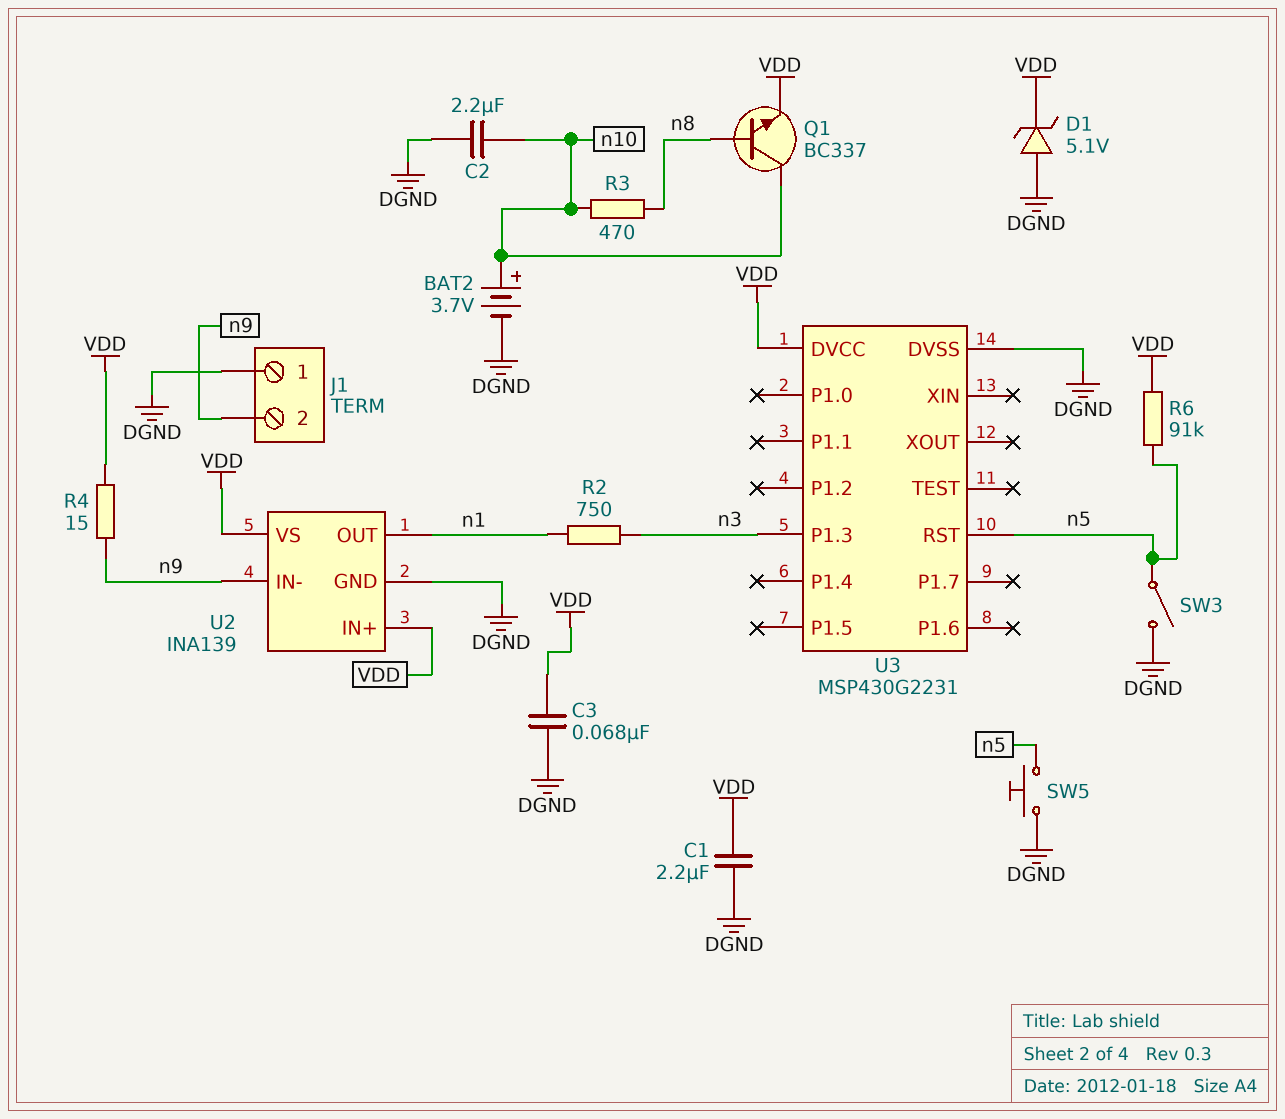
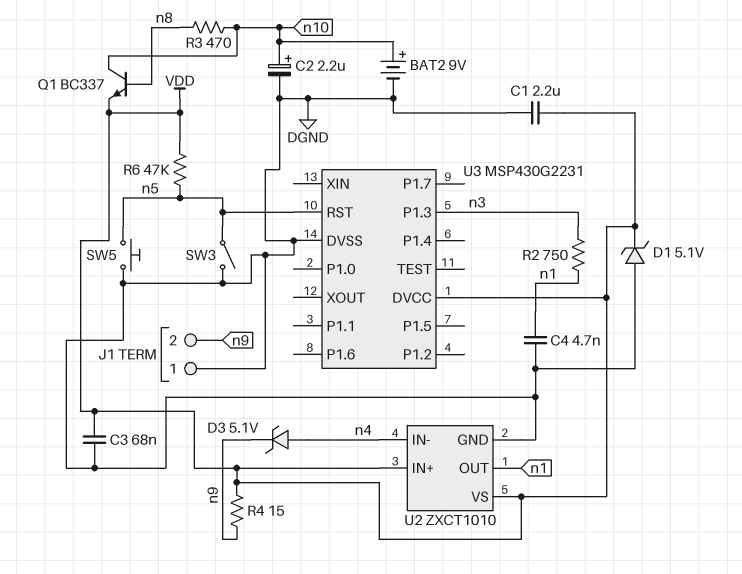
BAT2: 3.7V (plus n10, minus DGND) -> 9V (plus n10, minus DGND)
C2: 2.2uF (DGND, n10) -> 2.2uF (plus n10, minus DGND)
C4: none -> 4.7nF (DGND, n1)
D3: none -> zener 5.1V (A n4, K n9)
R6: 91k (VDD, n5) -> 47k (VDD, n5)
U2: INA139 -> ZXCT1010
U2 pin IN-: n9 -> n4

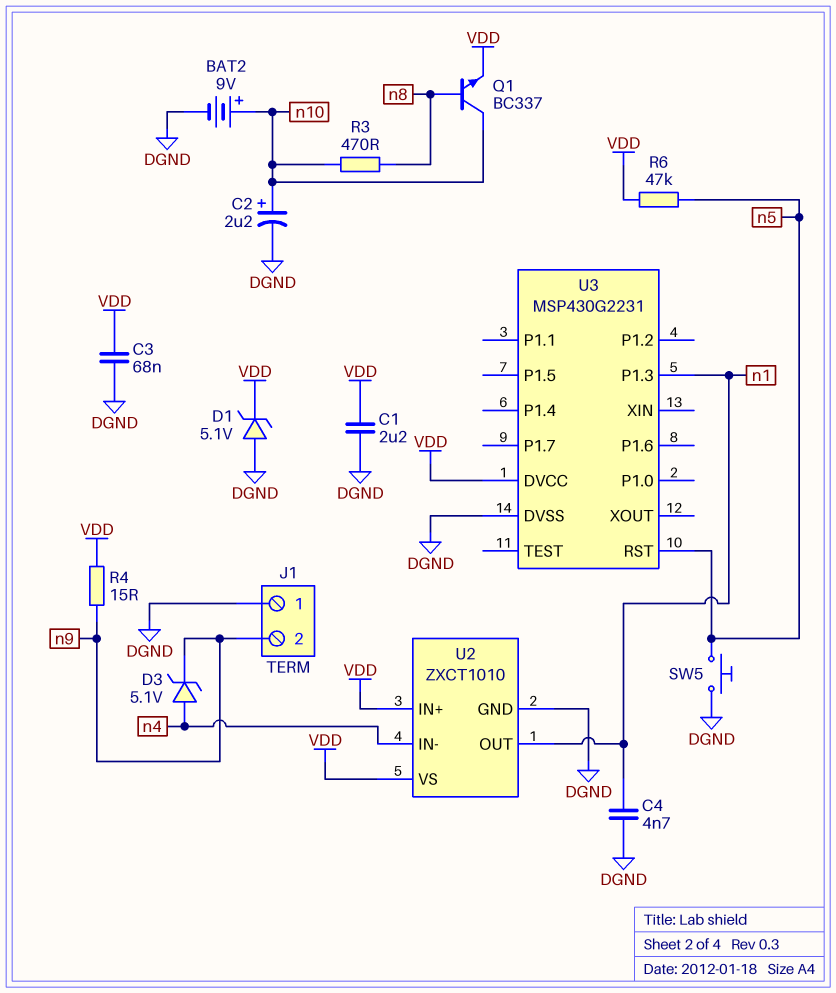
R2: 750 (n1, n3) -> none
SW3: switch (DGND, n5) -> none
U3 pin P1.3: n3 -> n1

